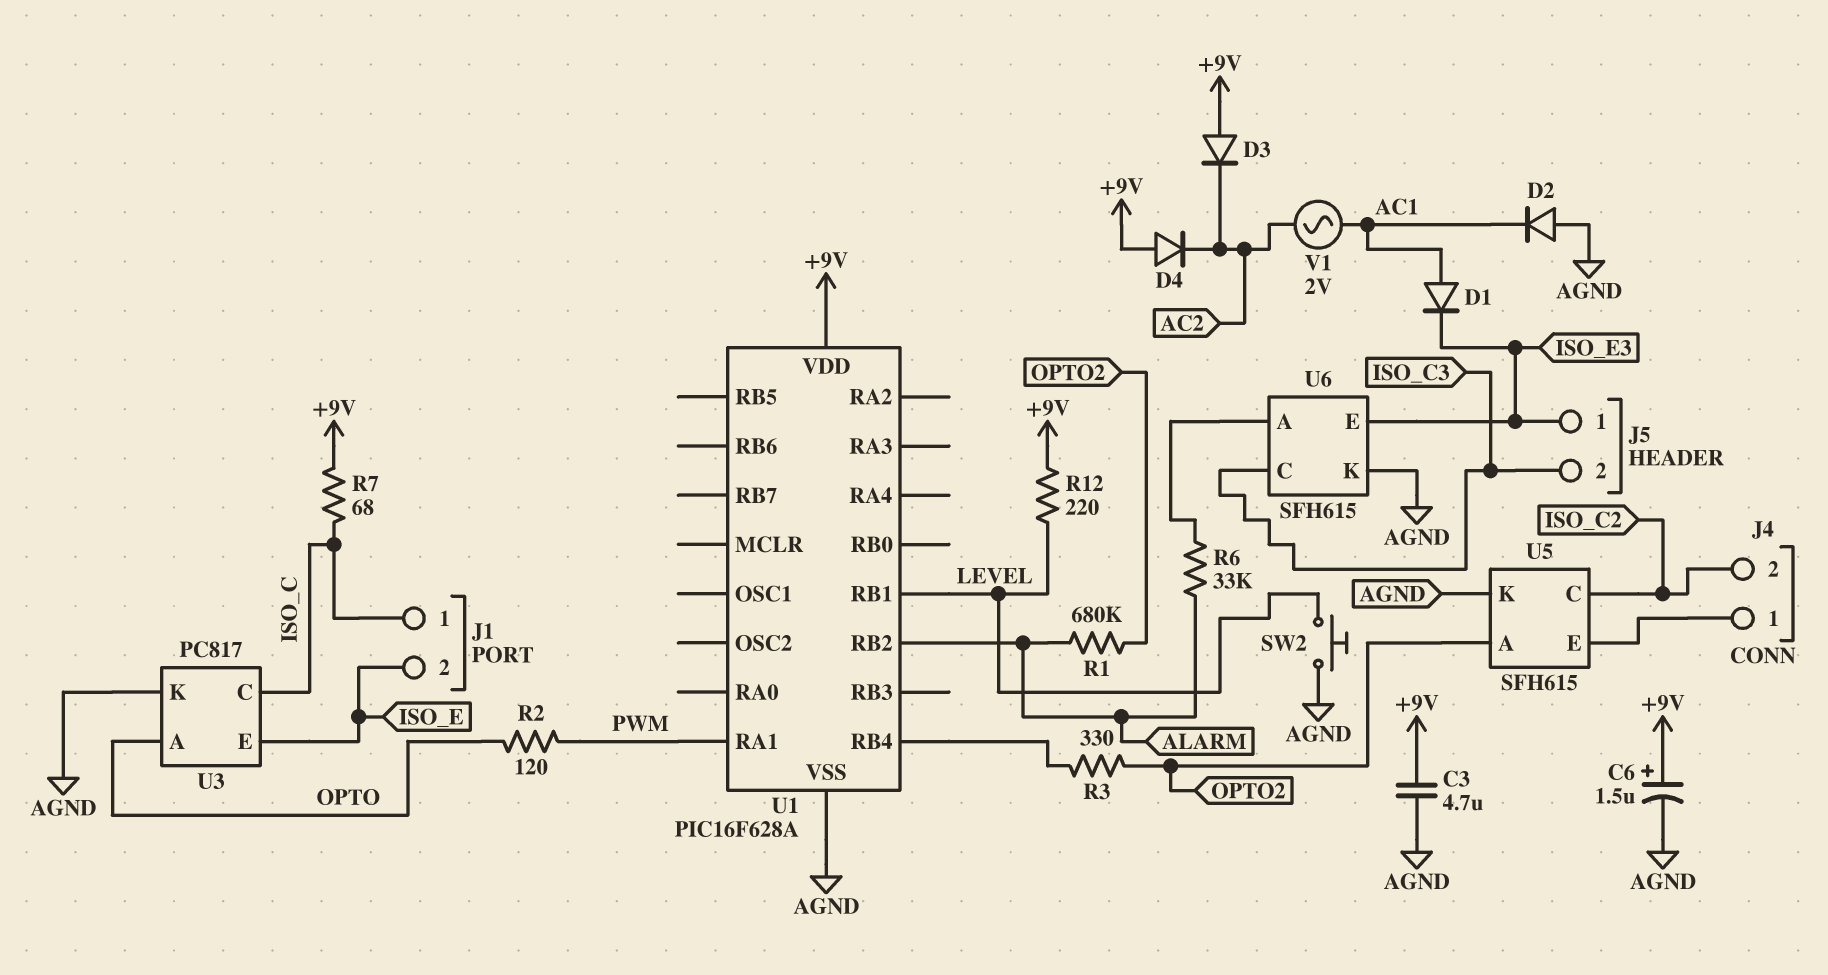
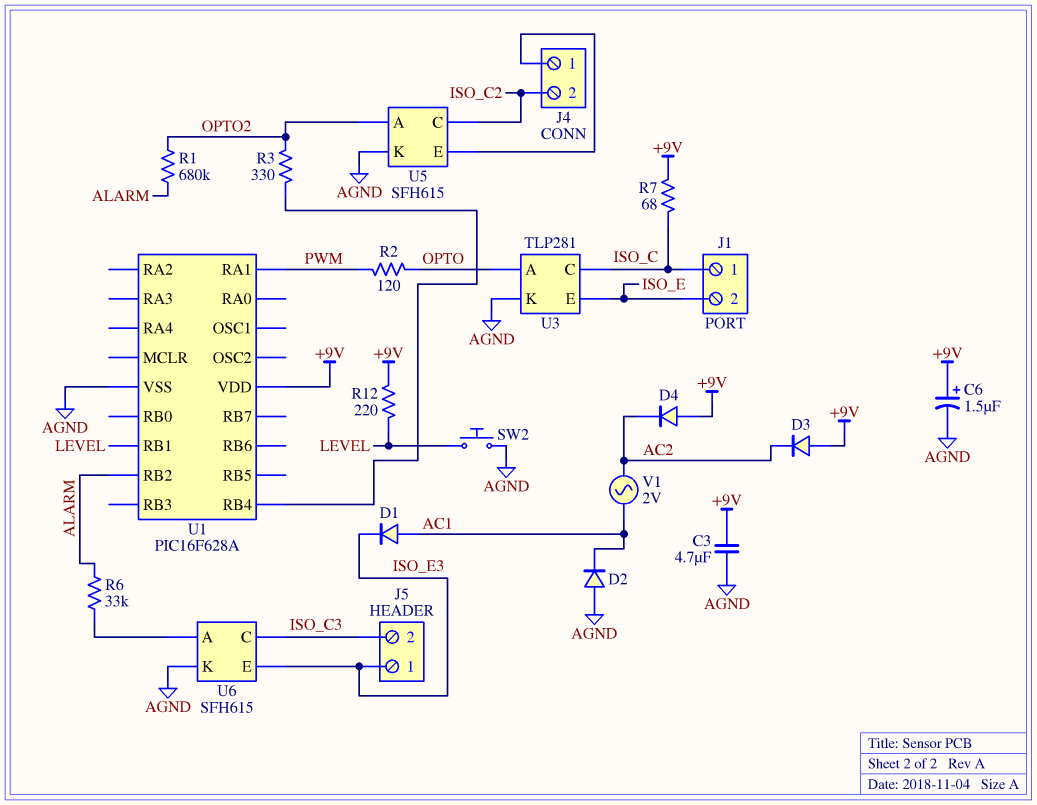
U3: PC817 -> TLP281

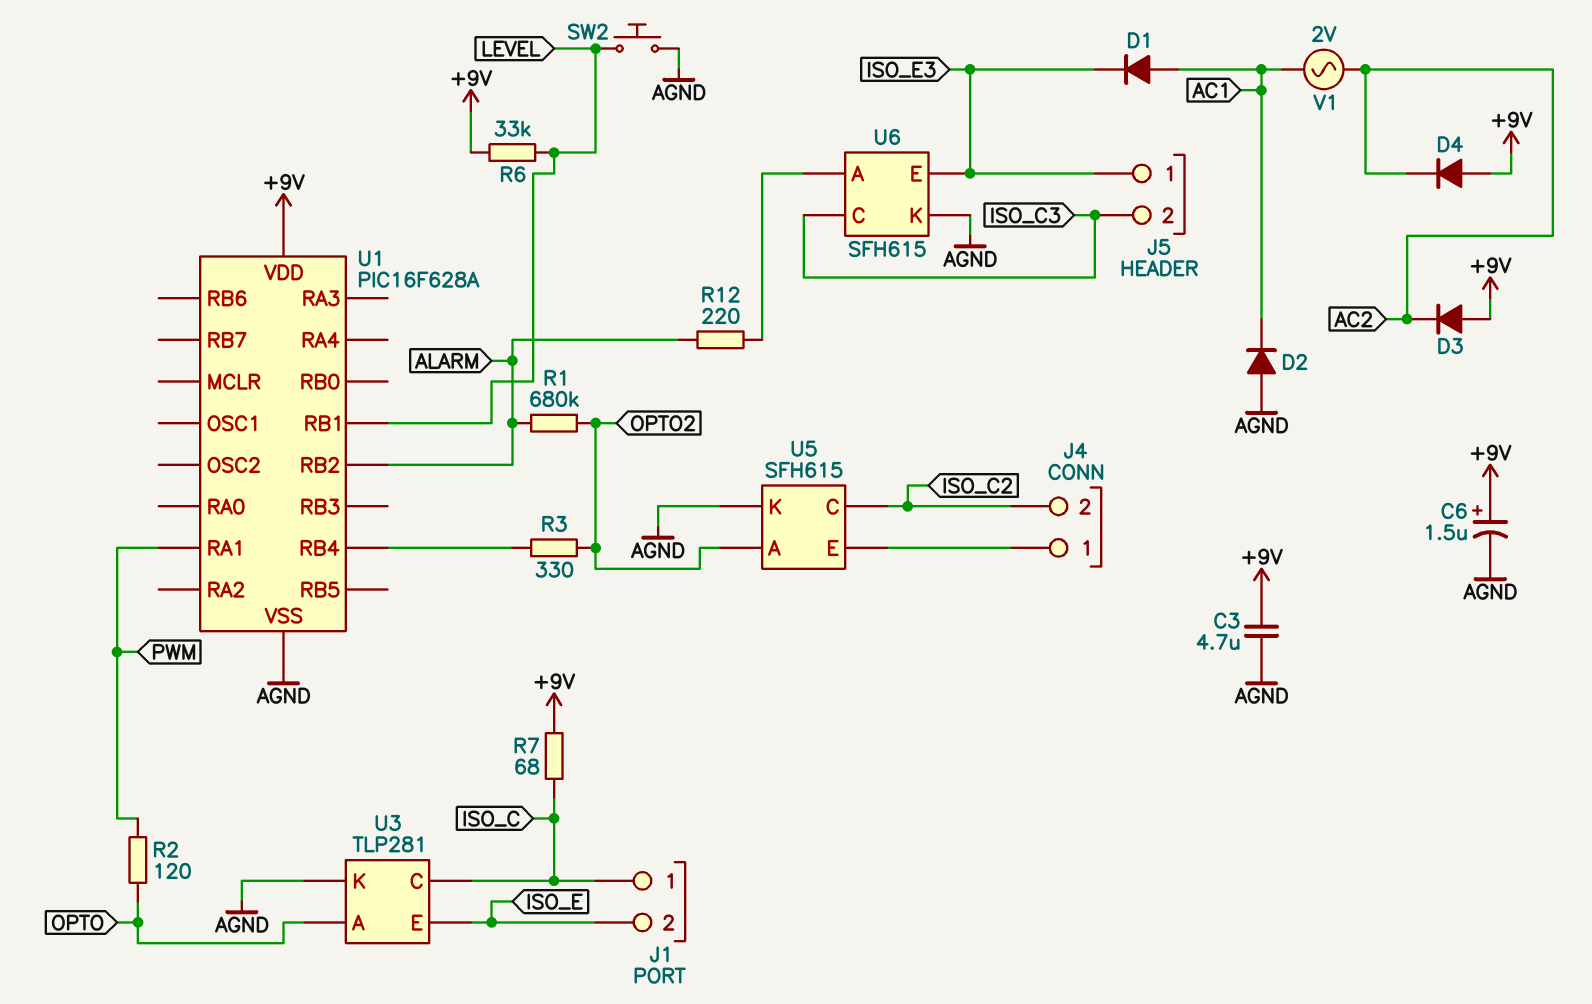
R6: 33k (ALARM, U6/A) -> 33k (+9V, LEVEL)
R12: 220 (+9V, LEVEL) -> 220 (ALARM, U6/A)

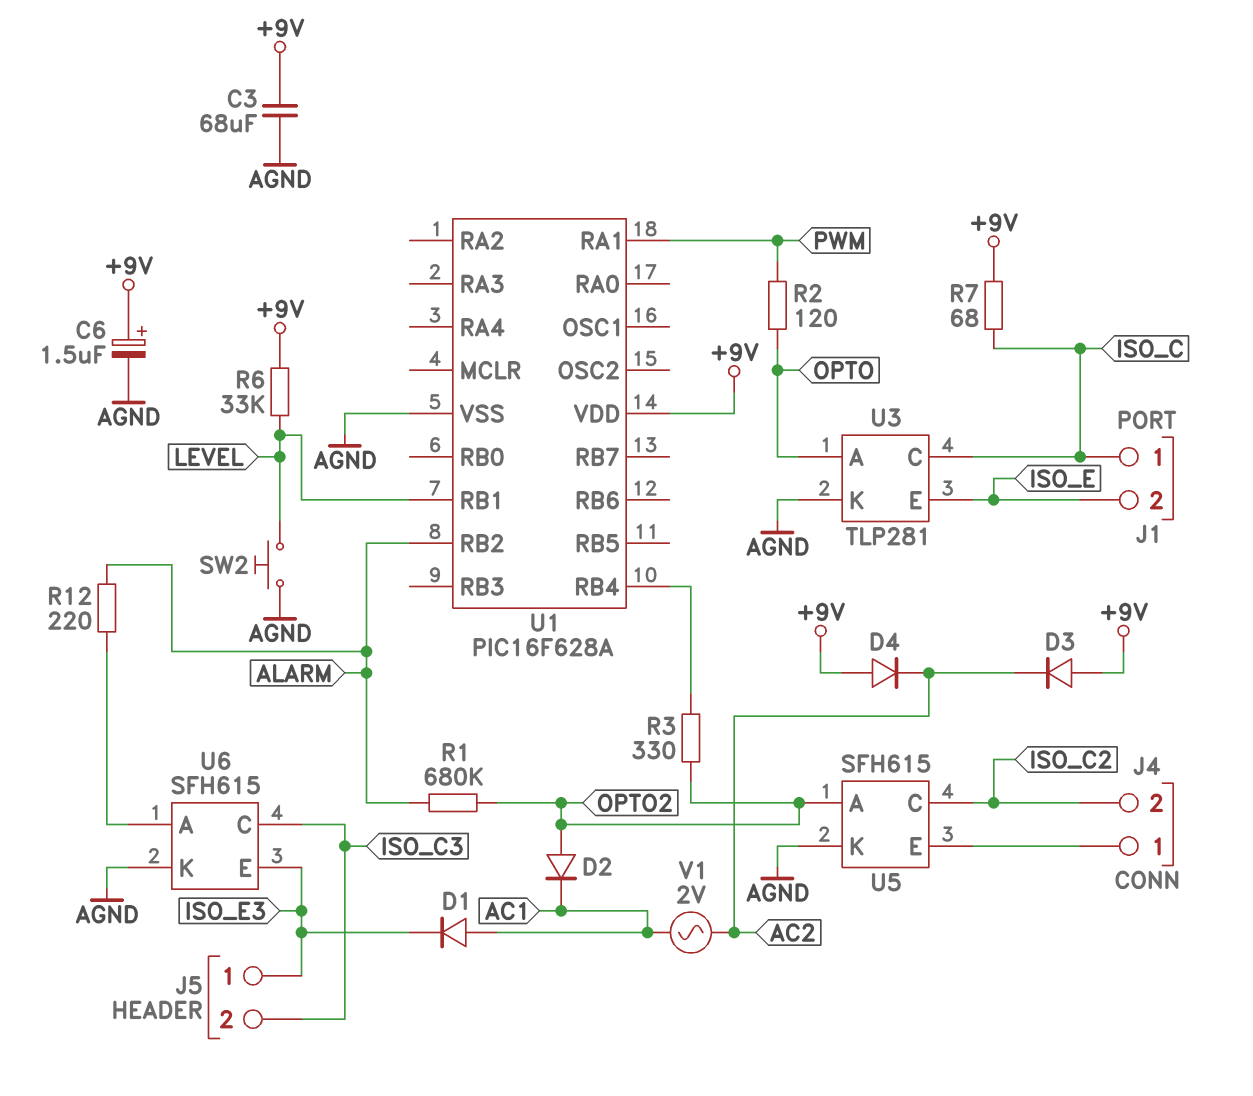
C3: 4.7uF (+9V, AGND) -> 68uF (+9V, AGND)
D2: diode (A AGND, K AC1) -> diode (A OPTO2, K AC1)

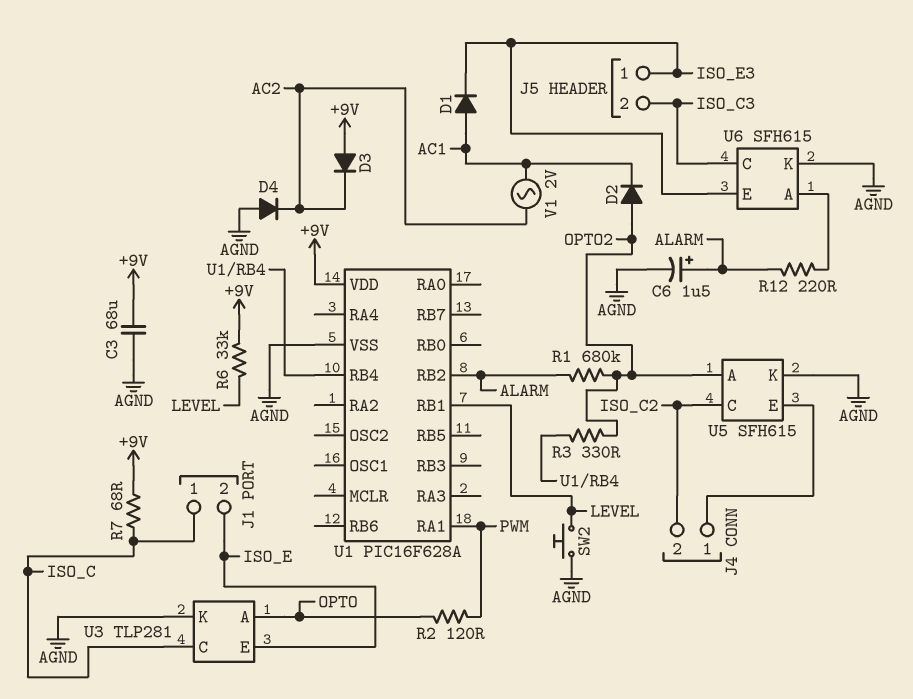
C6: 1.5uF (plus +9V, minus AGND) -> 1.5uF (plus ALARM, minus AGND)
D4: diode (A +9V, K AC2) -> diode (A AGND, K AC2)

